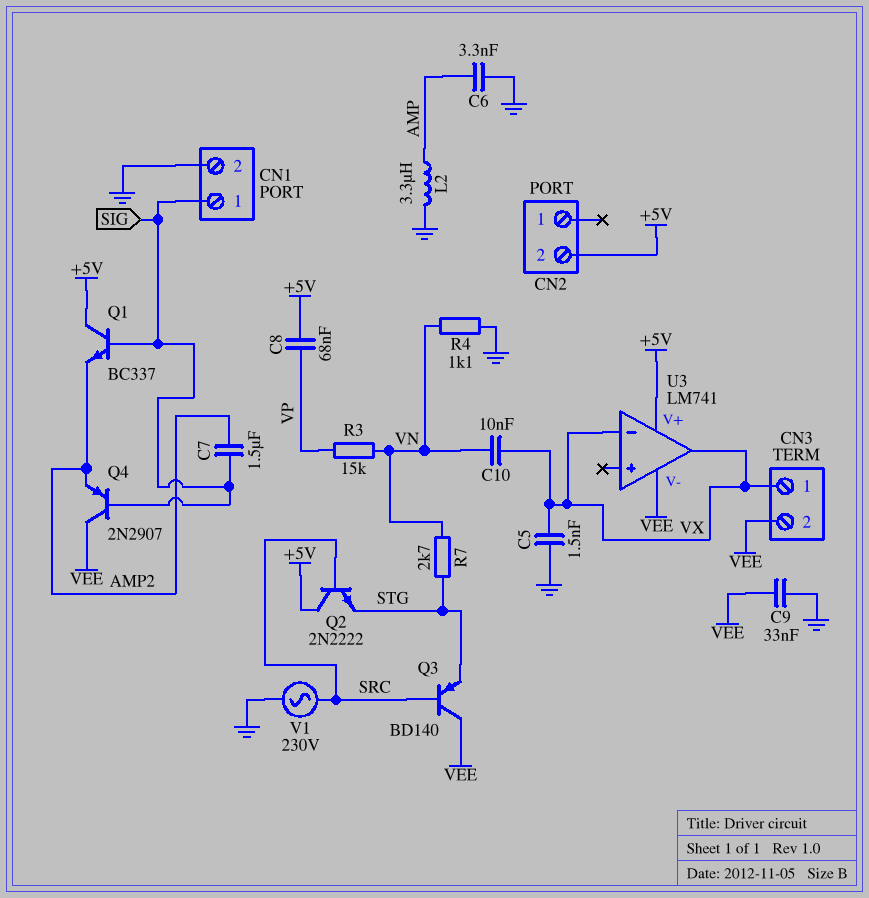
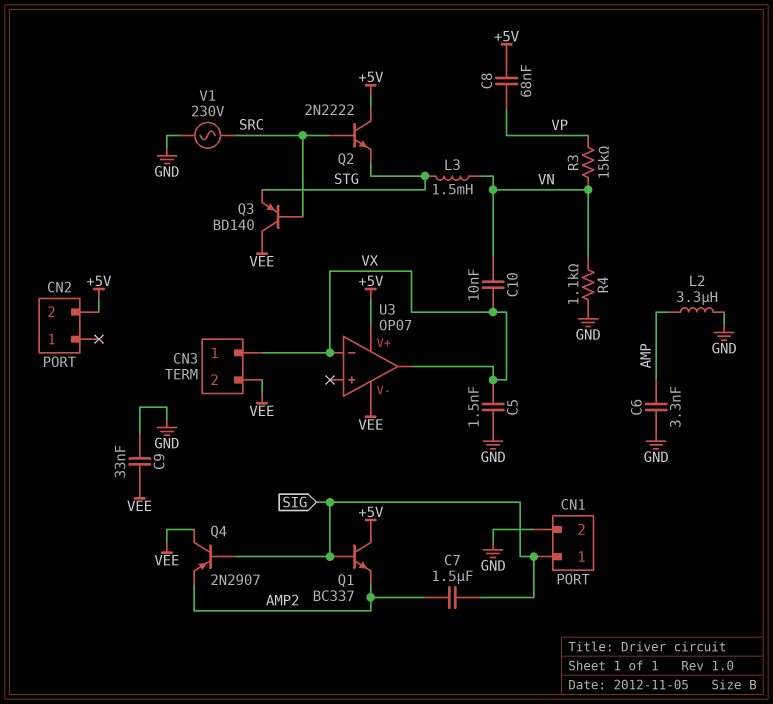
L3: none -> 1.5mH (STG, VN)
R7: 2.7k (STG, VN) -> none
U3: LM741 -> OP07

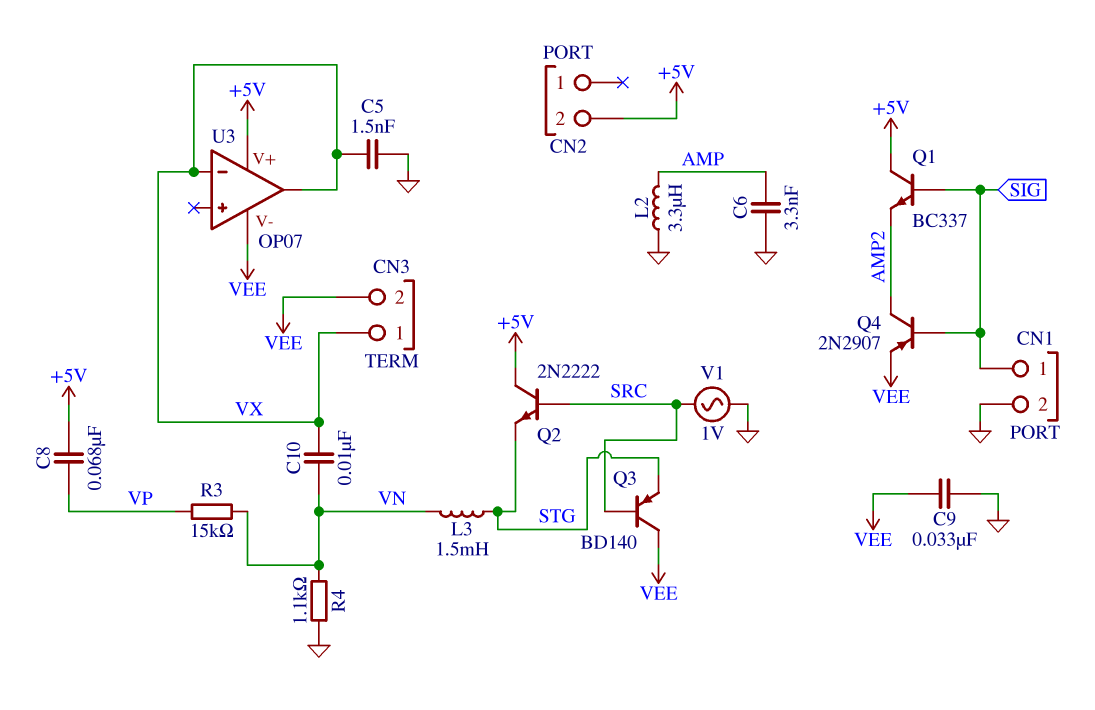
C7: 1.5uF (AMP2, SIG) -> none
Q4: PNP 2N2907 (B SIG, C VEE, E AMP2) -> PNP 2N2907 (B SIG, C AMP2, E VEE)
V1: AC 230V (GND, SRC) -> AC 1V (GND, SRC)

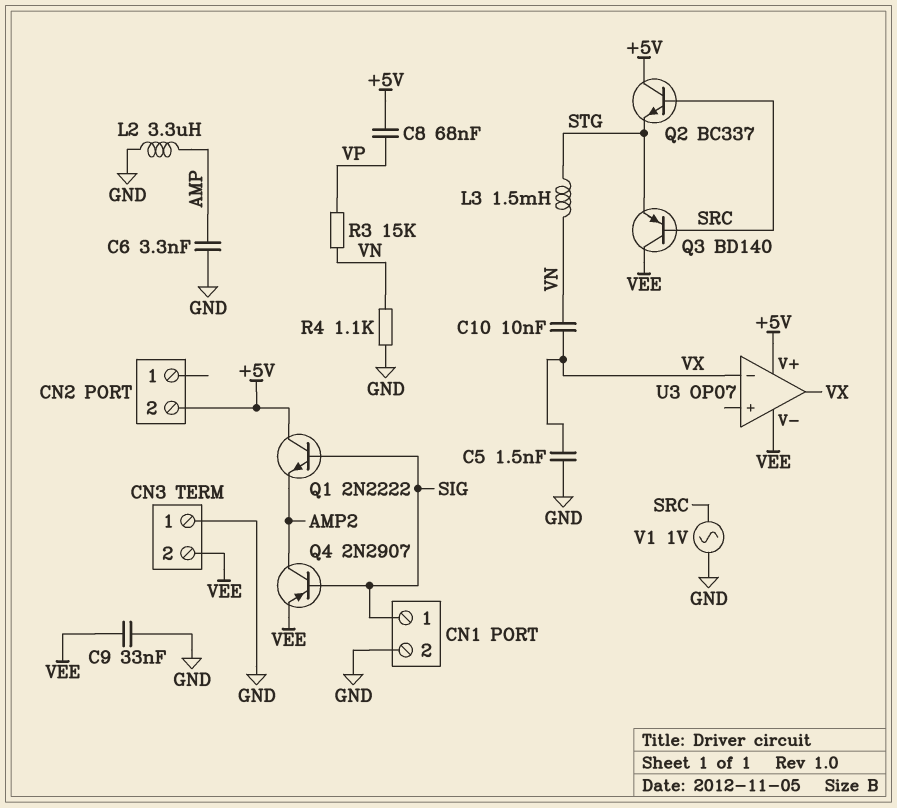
CN3 pin 1: VX -> GND
Q1: NPN BC337 (B SIG, C +5V, E AMP2) -> NPN 2N2222 (B SIG, C +5V, E AMP2)
Q2: NPN 2N2222 (B SRC, C +5V, E STG) -> NPN BC337 (B SRC, C +5V, E STG)

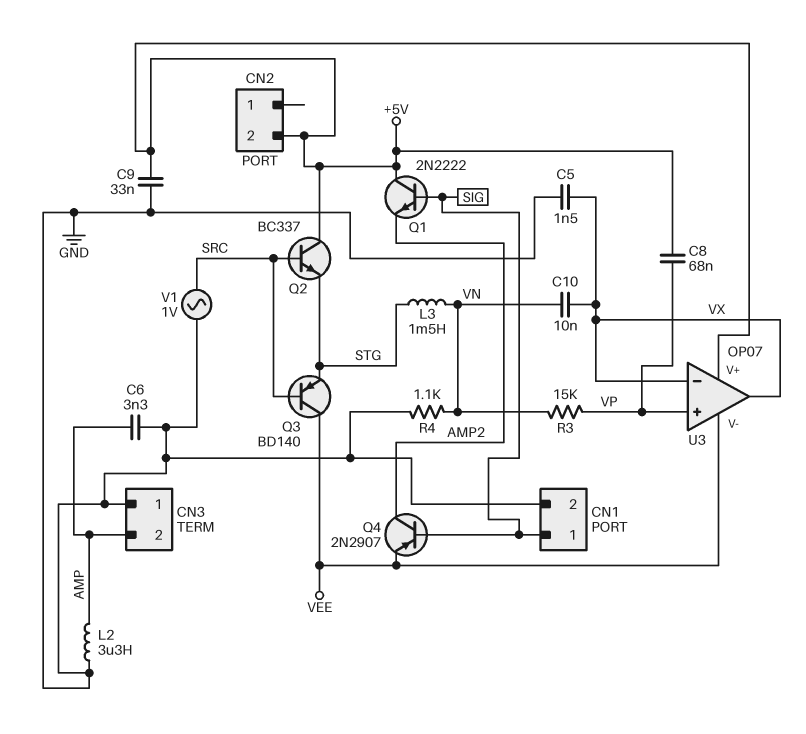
C9: 33nF (GND, VEE) -> 33nF (+5V, GND)
CN3 pin 2: VEE -> AMP
U3 pin in+: none -> VP

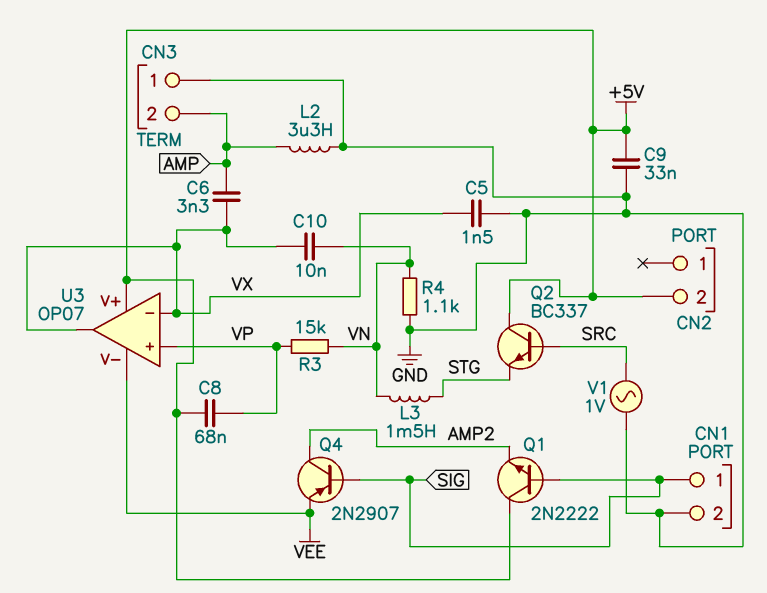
C6: 3.3nF (AMP, GND) -> 3.3nF (AMP, VX)
Q3: PNP BD140 (B SRC, C VEE, E STG) -> none

